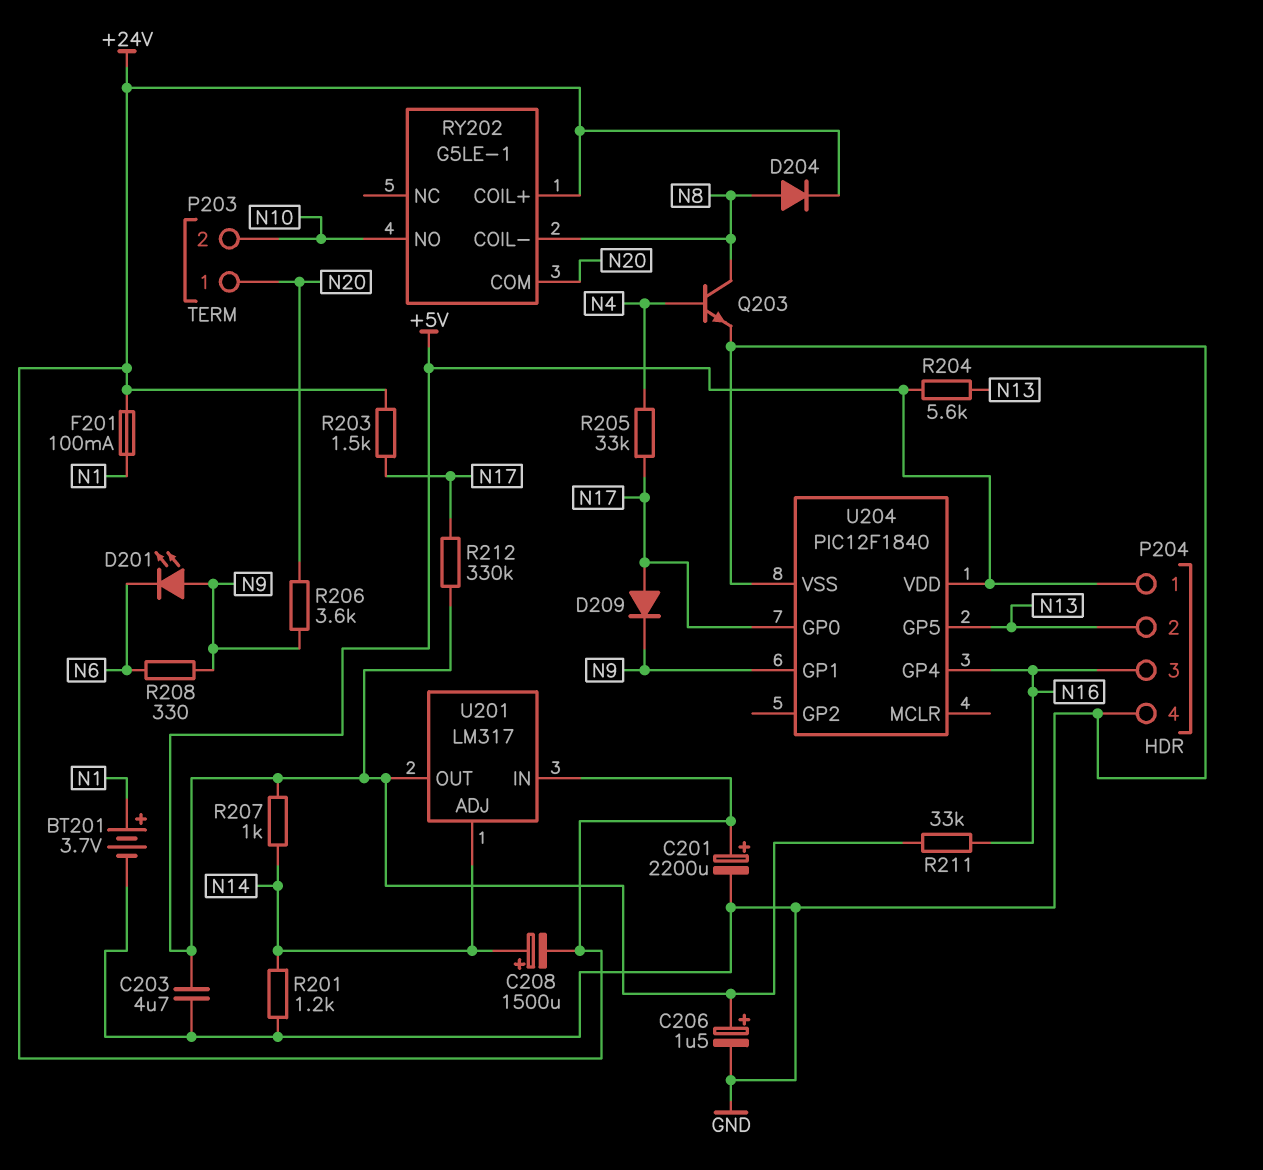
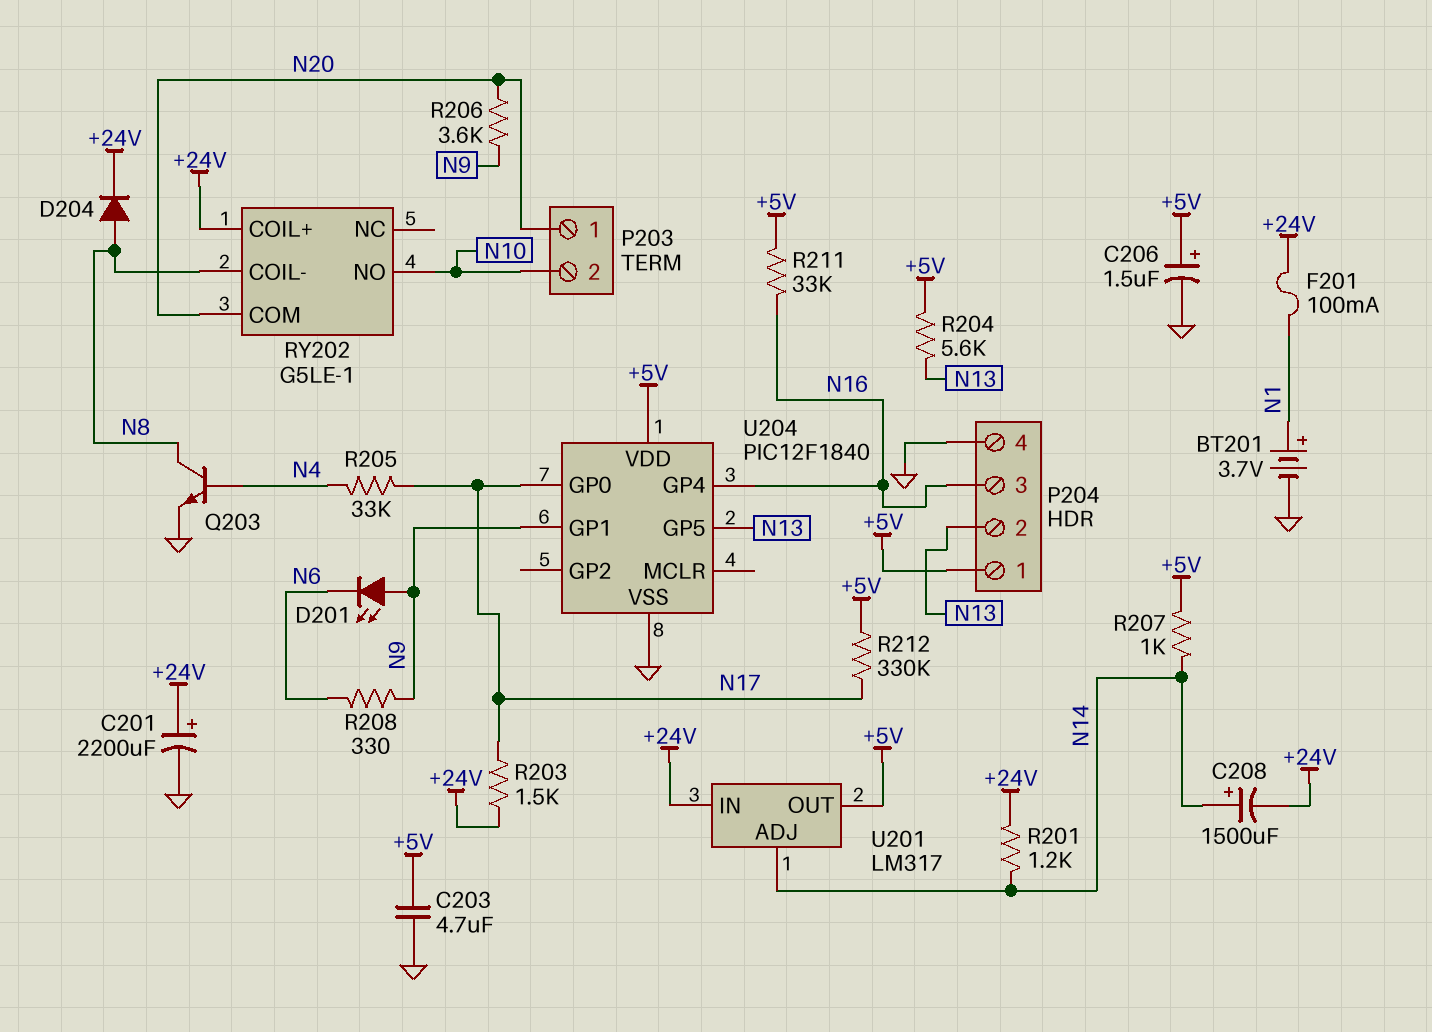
D209: diode (A N17, K N9) -> none
R201: 1.2k (GND, N14) -> 1.2k (+24V, N14)

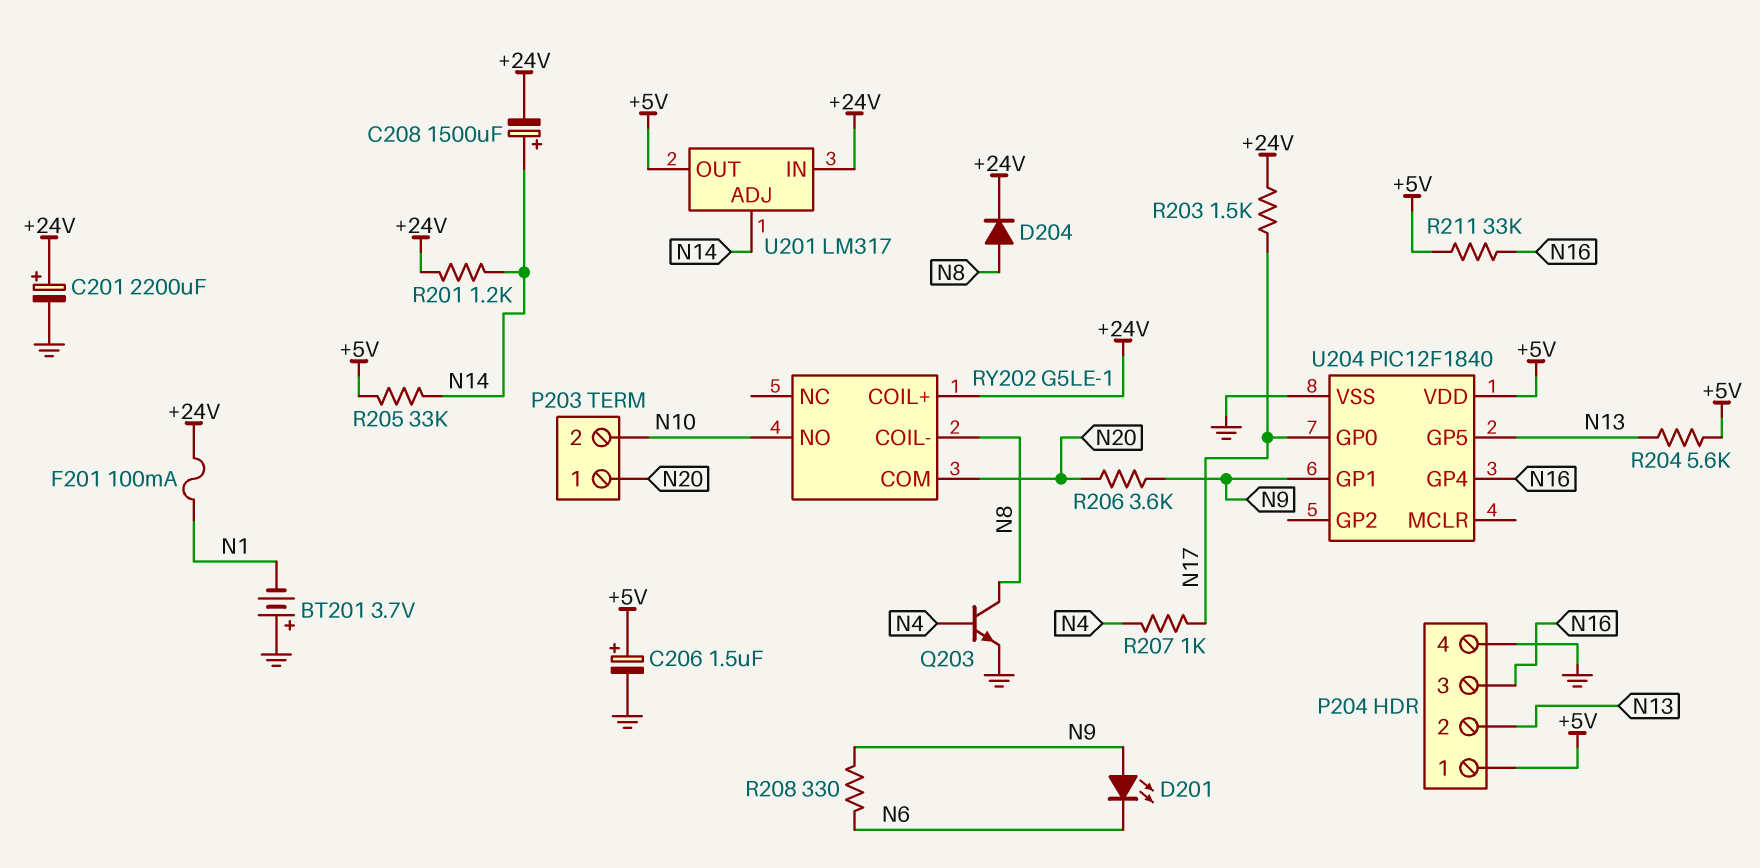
BT201: 3.7V (plus N1, minus GND) -> 3.7V (plus GND, minus N1)
C203: 4.7uF (+5V, GND) -> none
R205: 33k (N4, N17) -> 33k (+5V, N14)
R207: 1k (+5V, N14) -> 1k (N4, N17)
R212: 330k (+5V, N17) -> none

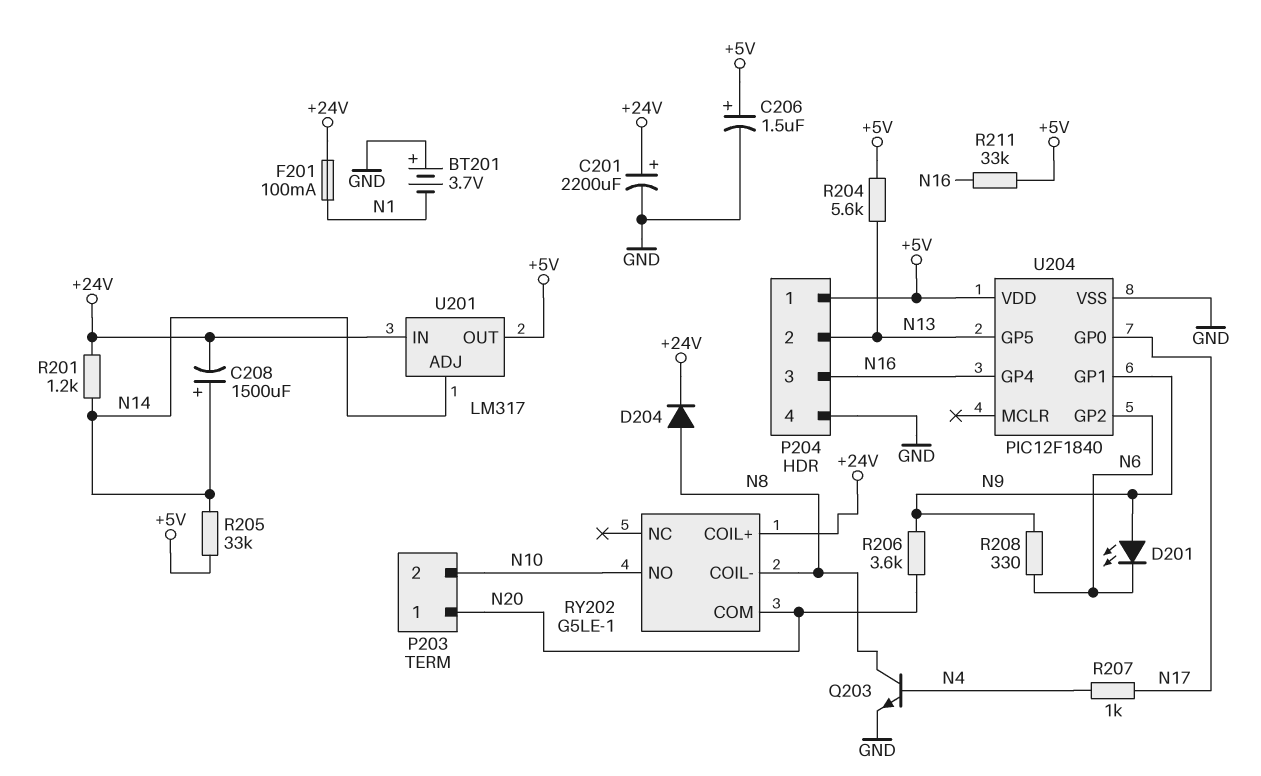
R203: 1.5k (+24V, N17) -> none
U204 pin GP2: none -> N6

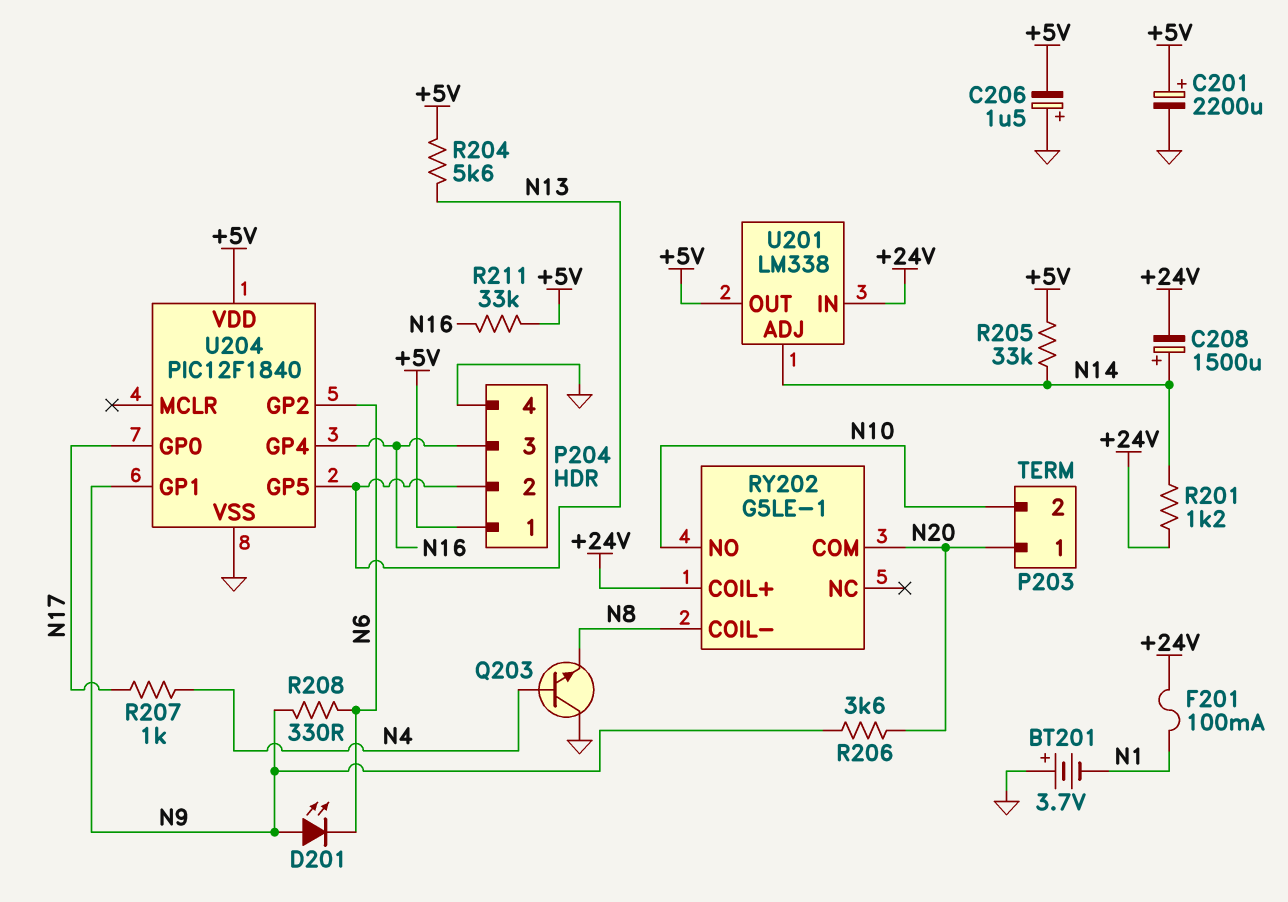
C201: 2200uF (plus +24V, minus GND) -> 2200uF (plus +5V, minus GND)
C206: 1.5uF (plus +5V, minus GND) -> 1.5uF (plus GND, minus +5V)
D204: diode (A N8, K +24V) -> none
Q203: NPN (B N4, C N8, E GND) -> NPN (B N4, C GND, E N8)
U201: LM317 -> LM338

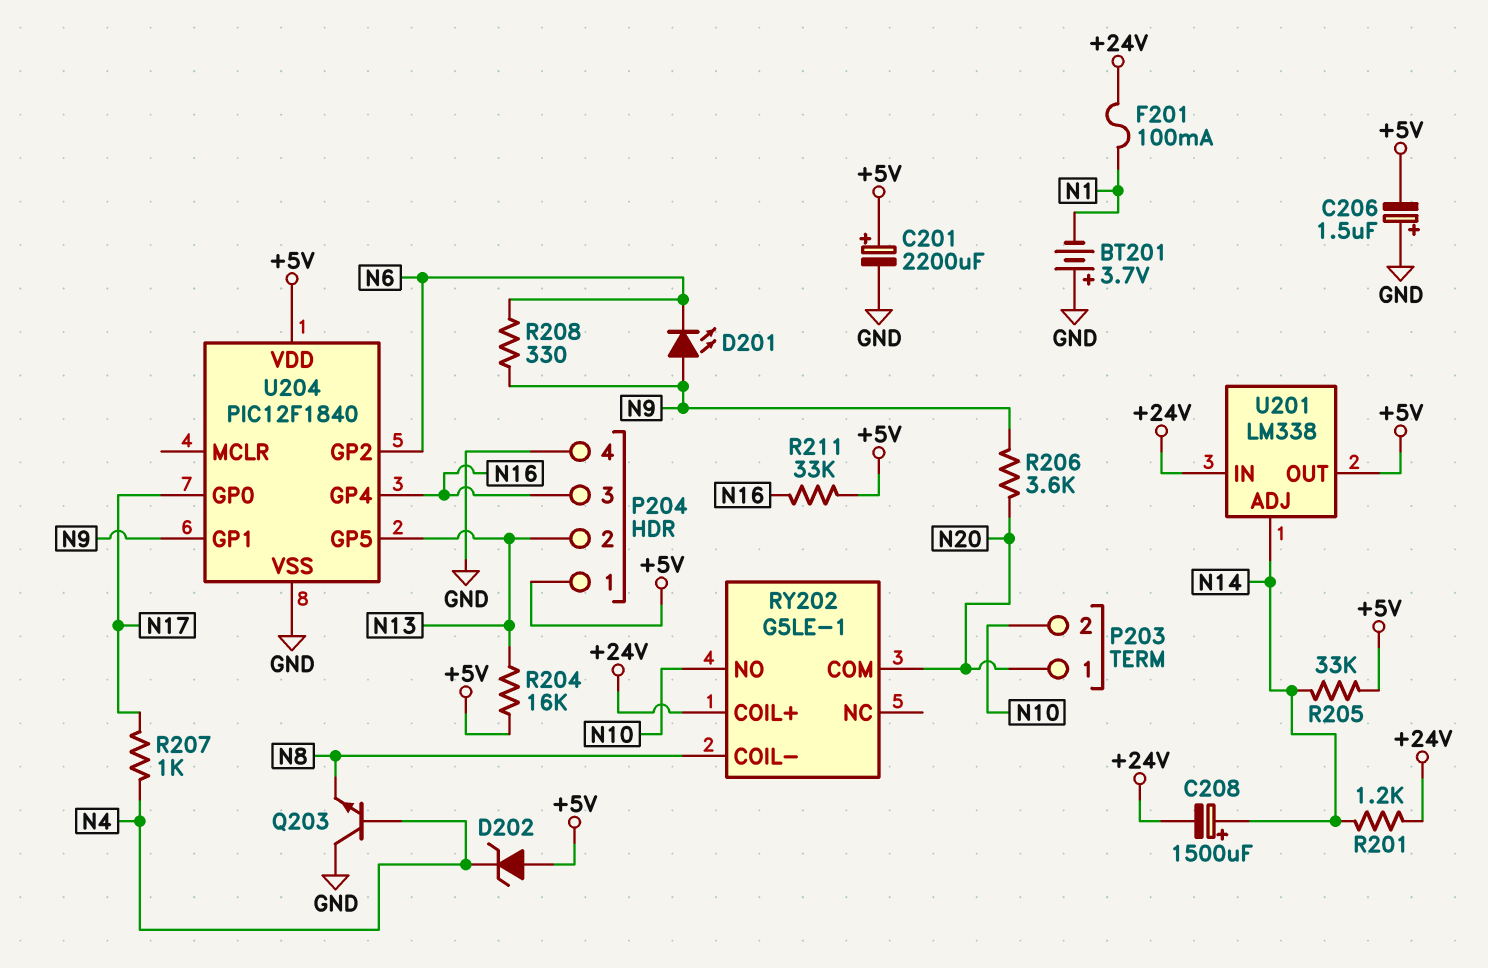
D202: none -> zener (A +5V, K N4)
R204: 5.6k (+5V, N13) -> 16k (+5V, N13)

